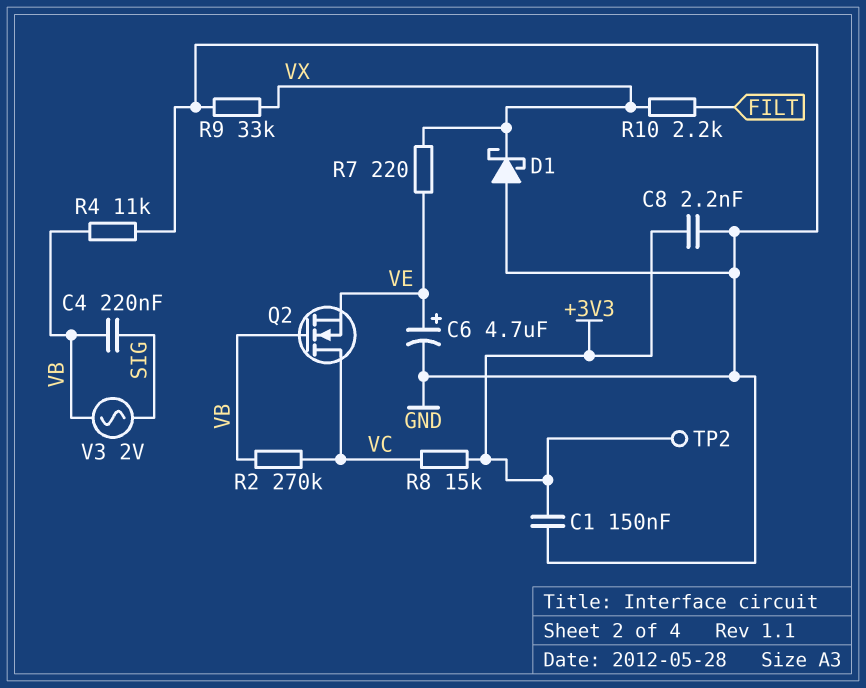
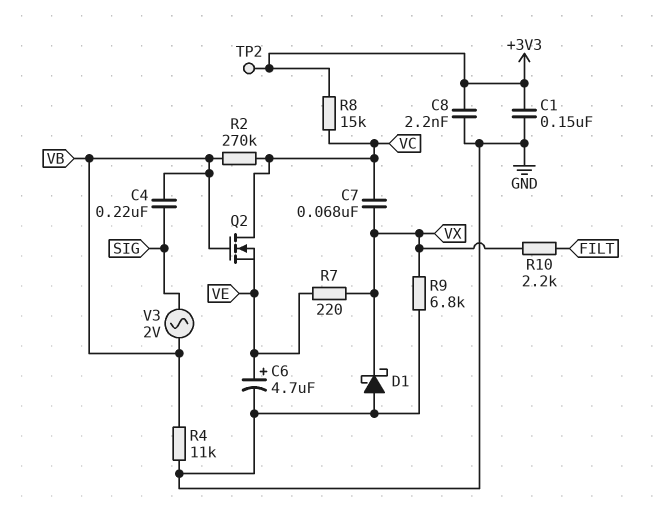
C7: none -> 68nF (VC, VX)
R9: 33k (GND, VX) -> 6.8k (GND, VX)

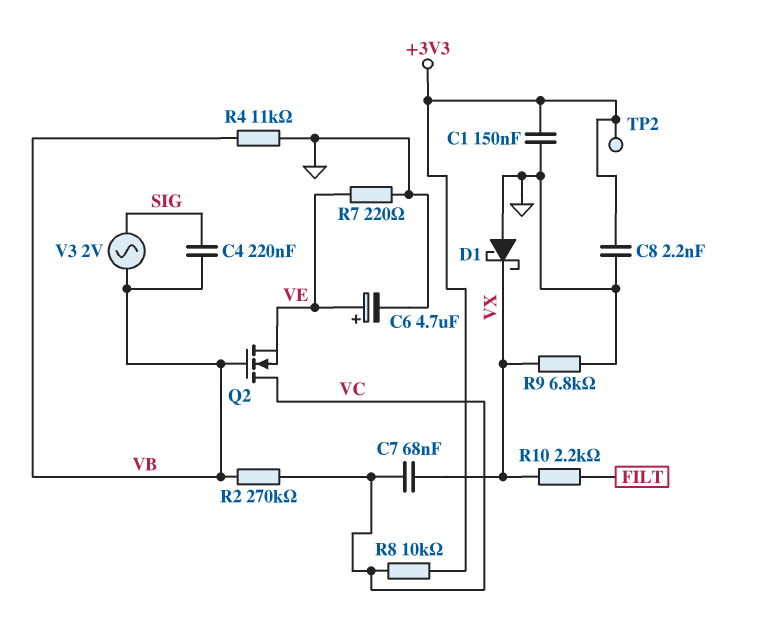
R7: 220 (VE, VX) -> 220 (GND, VE)
R8: 15k (+3V3, VC) -> 10k (+3V3, VC)

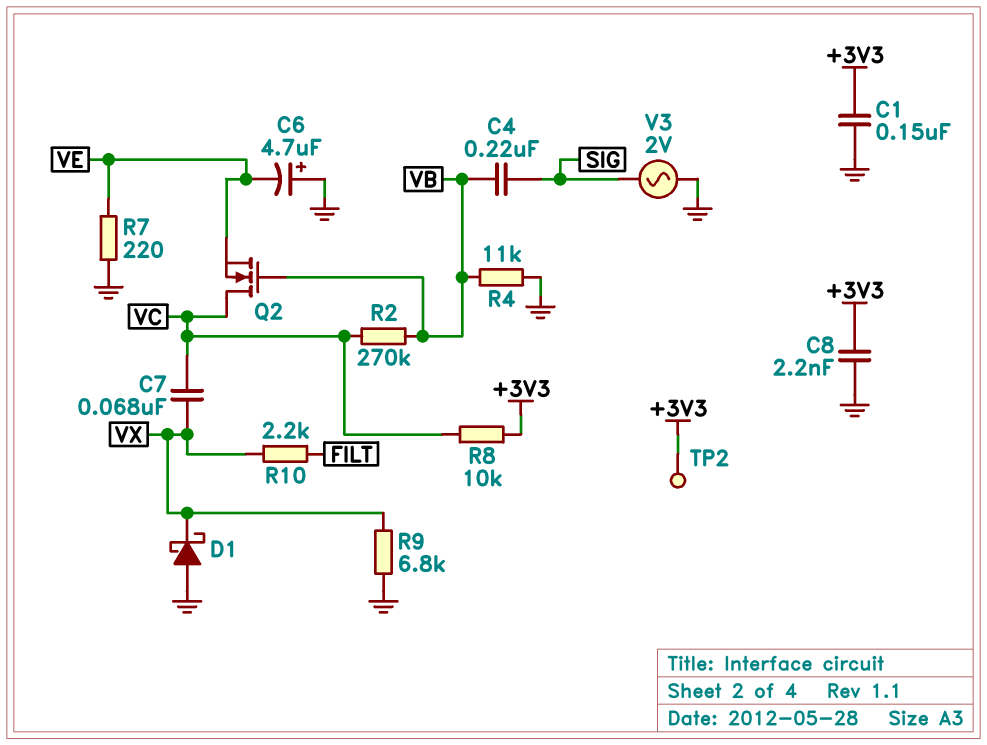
C6: 4.7uF (plus VE, minus GND) -> 4.7uF (plus GND, minus VE)
V3: AC 2V (SIG, VB) -> AC 2V (GND, SIG)

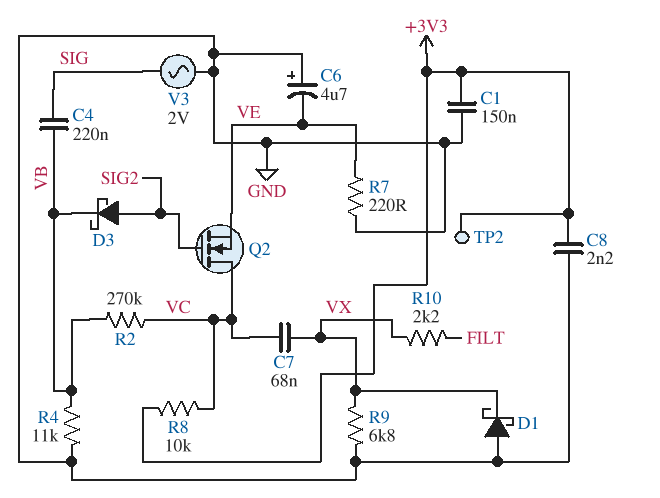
D3: none -> schottky (A SIG2, K VB)
Q2: NMOS (G VB, D VC, S VE) -> NMOS (G SIG2, D VC, S VE)

